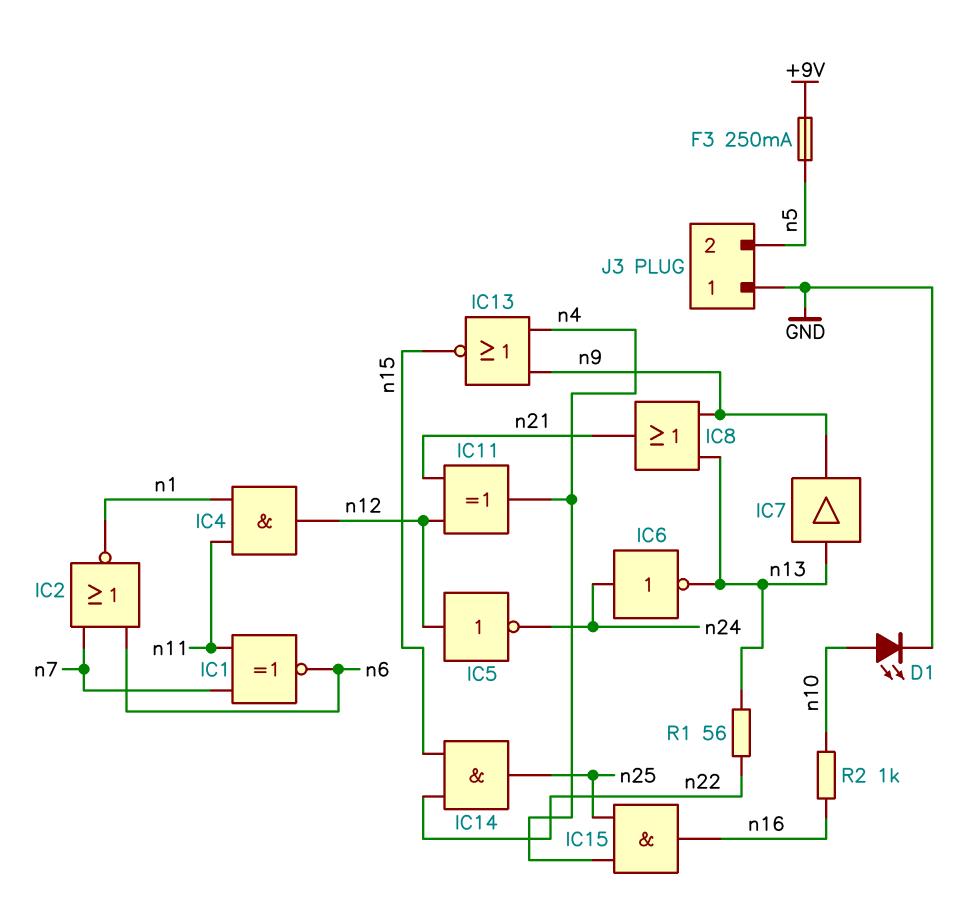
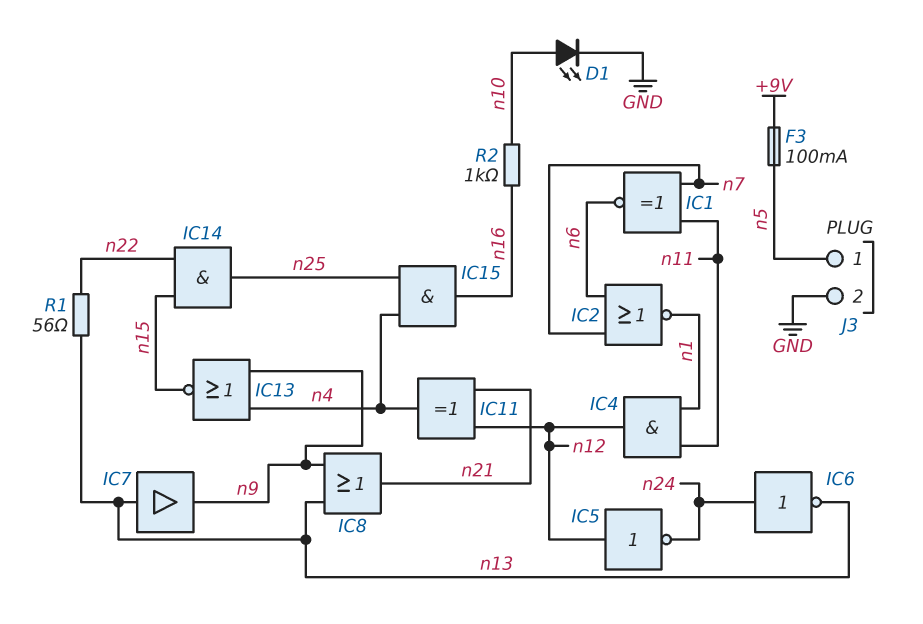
F3: 250mA (+9V, n5) -> 100mA (+9V, n5)
J3 pin 1: GND -> n5
J3 pin 2: n5 -> GND

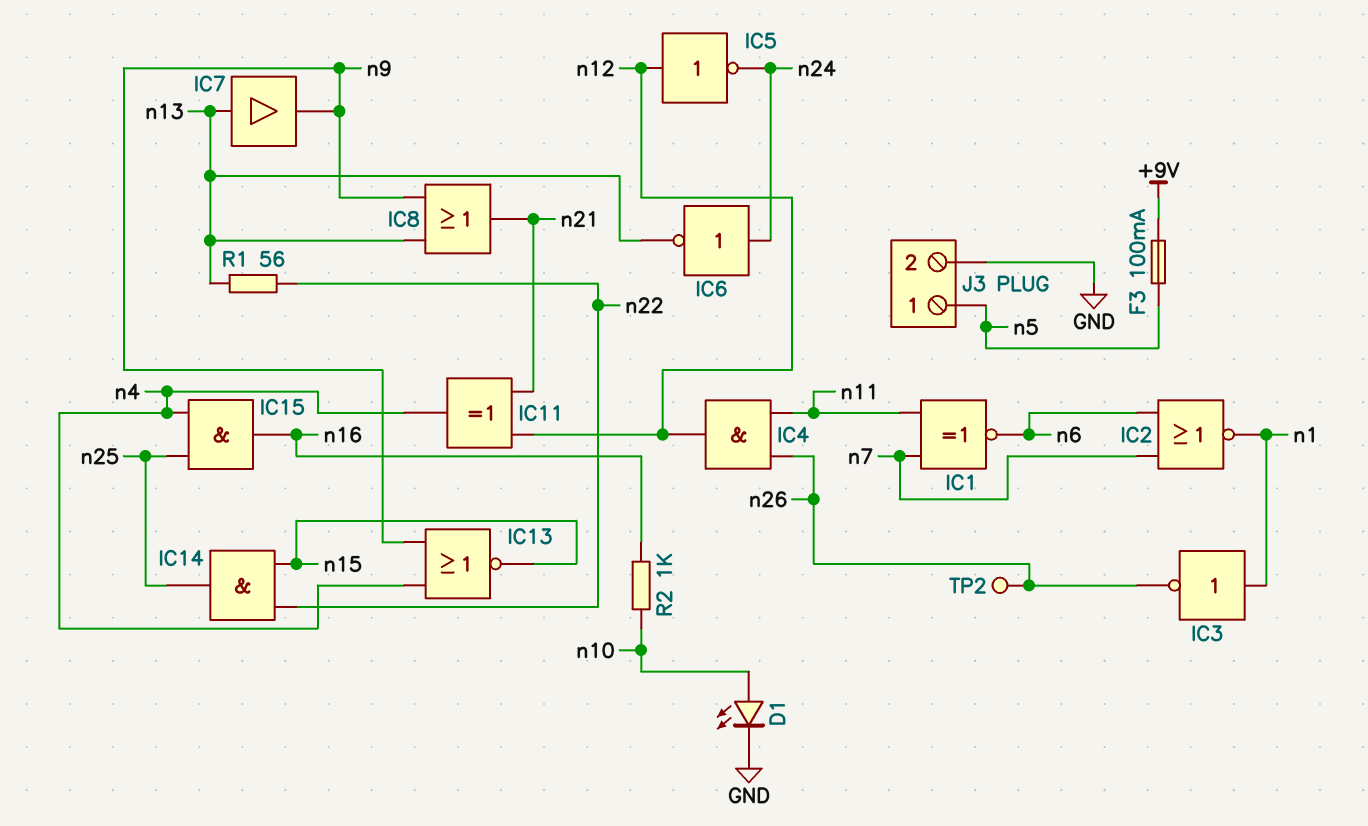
IC3: none -> NOT (in n1, out n26)
IC4: AND (in n1, in n11, out n12) -> AND (in n11, in n26, out n12)
TP2: none -> test point (n26)

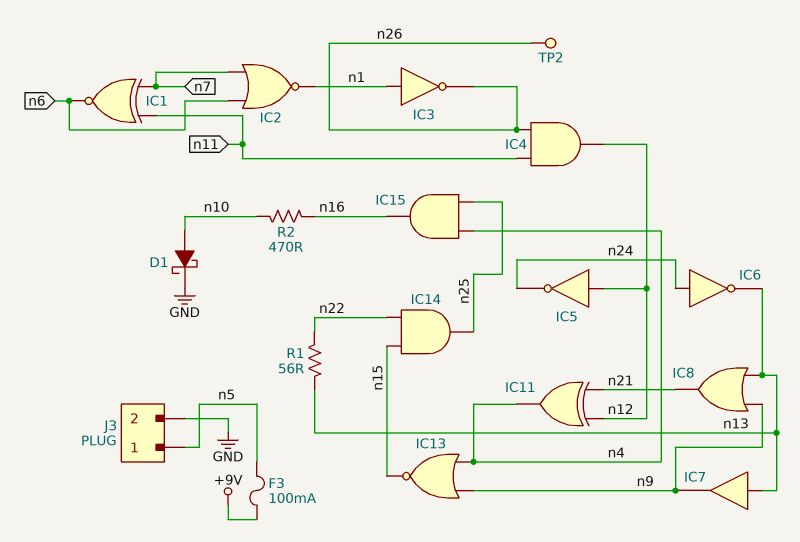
D1: LED (A n10, K GND) -> schottky (A n10, K GND)
R2: 1k (n10, n16) -> 470 (n10, n16)

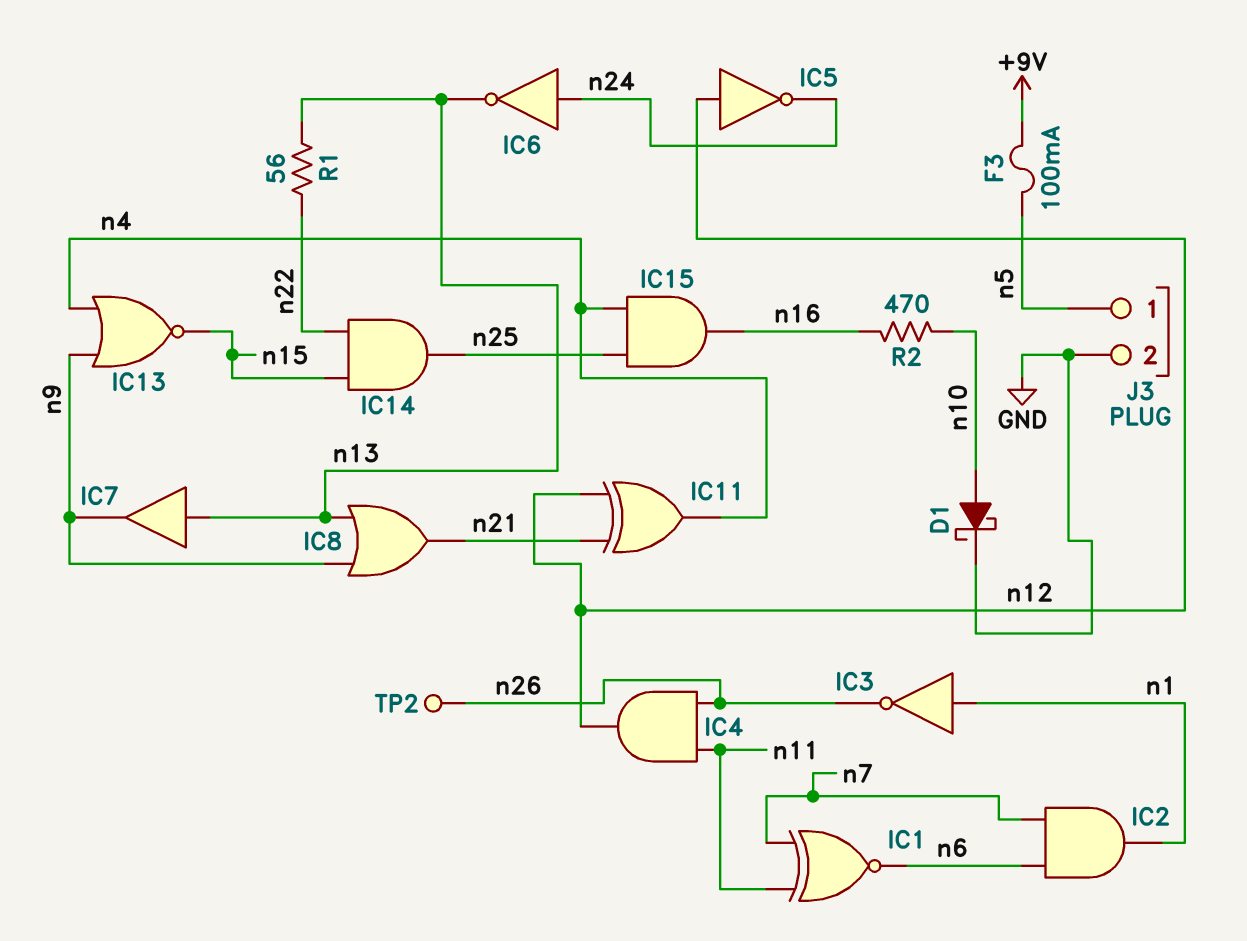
IC2: NOR (in n6, in n7, out n1) -> AND (in n6, in n7, out n1)

